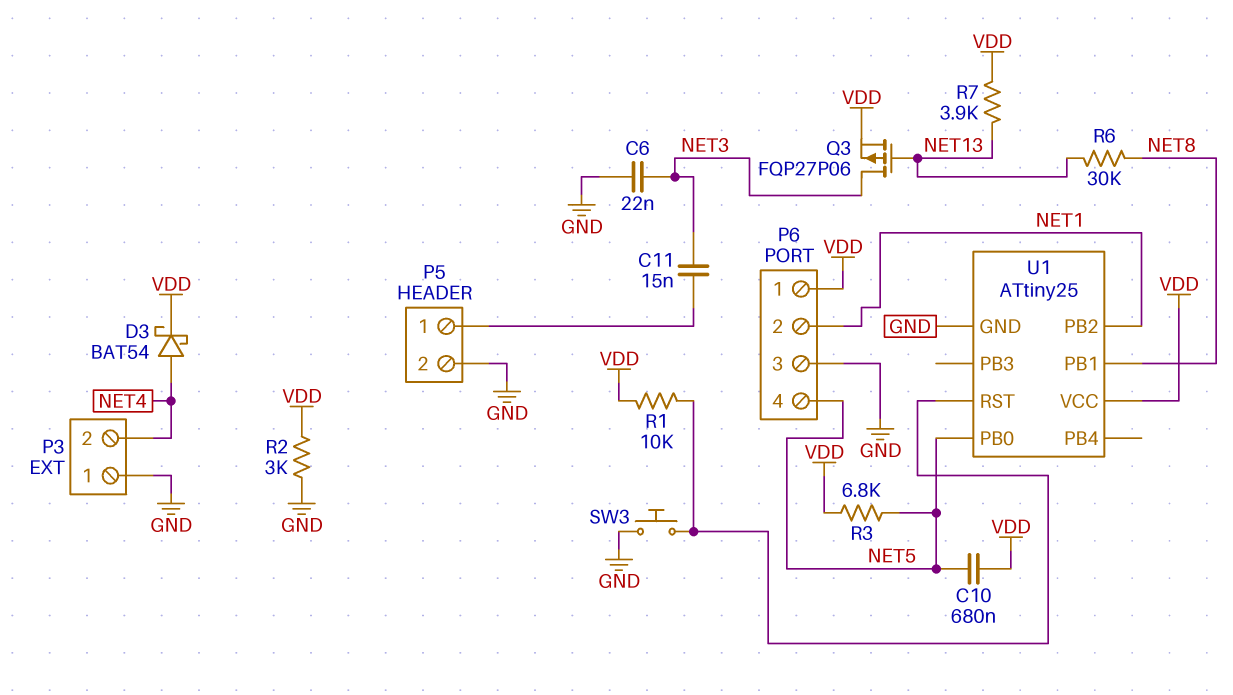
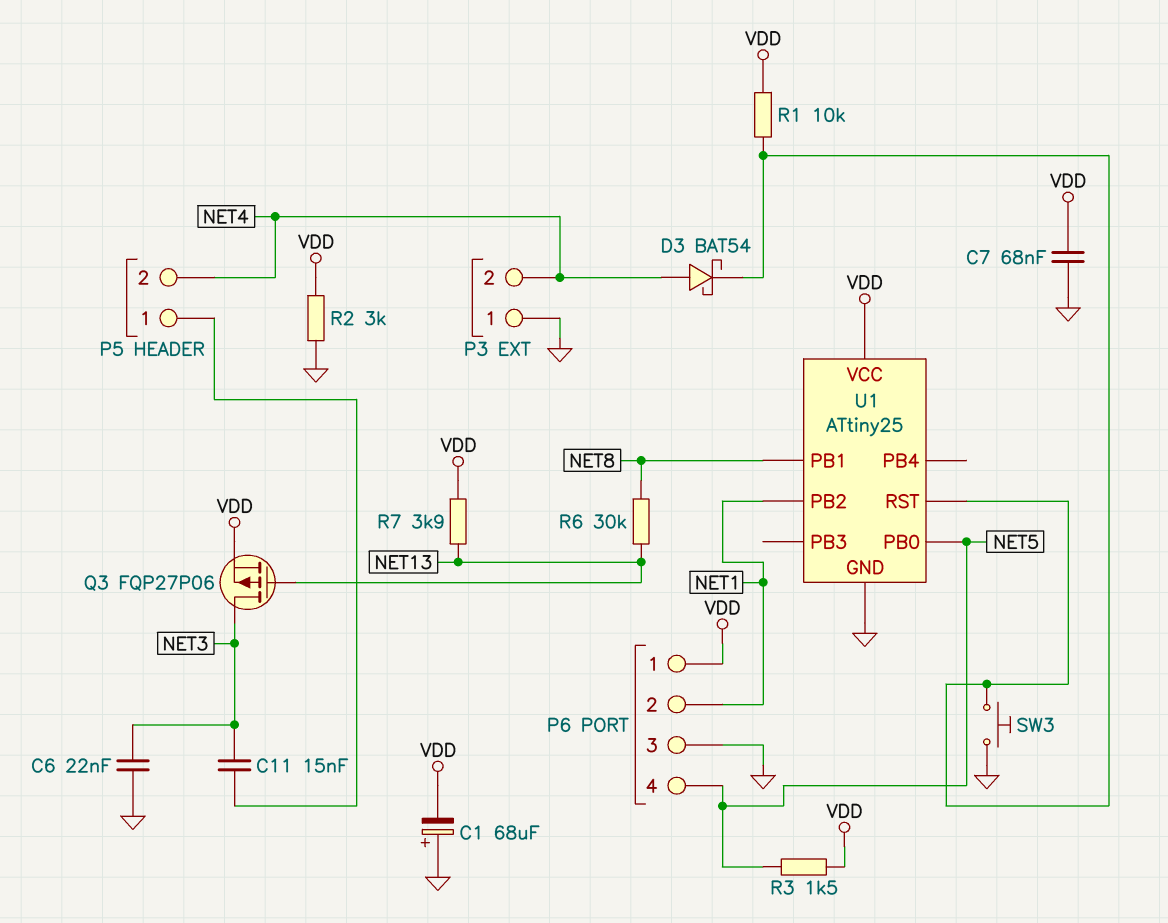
C1: none -> 68uF (plus GND, minus VDD)
C7: none -> 68nF (GND, VDD)
C10: 680nF (NET5, VDD) -> none
D3: schottky BAT54 (A NET4, K VDD) -> schottky BAT54 (A NET4, K U1/RST)
P5 pin 2: GND -> NET4
R3: 6.8k (NET5, VDD) -> 1.5k (NET5, VDD)

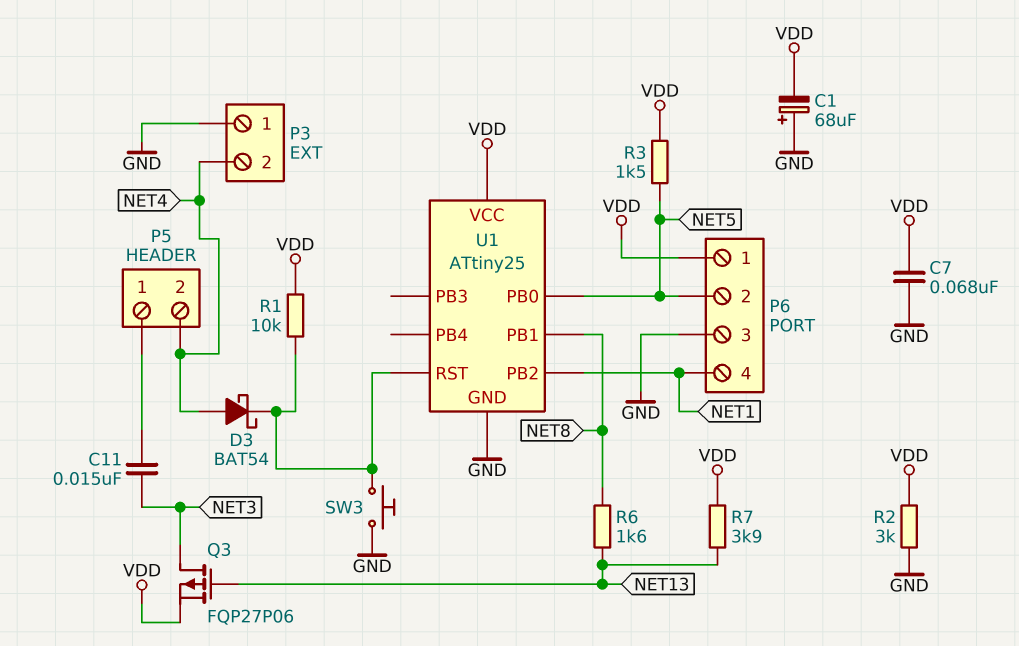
C6: 22nF (GND, NET3) -> none
P6 pin 2: NET1 -> NET5
P6 pin 4: NET5 -> NET1
R6: 30k (NET8, NET13) -> 1.6k (NET8, NET13)

